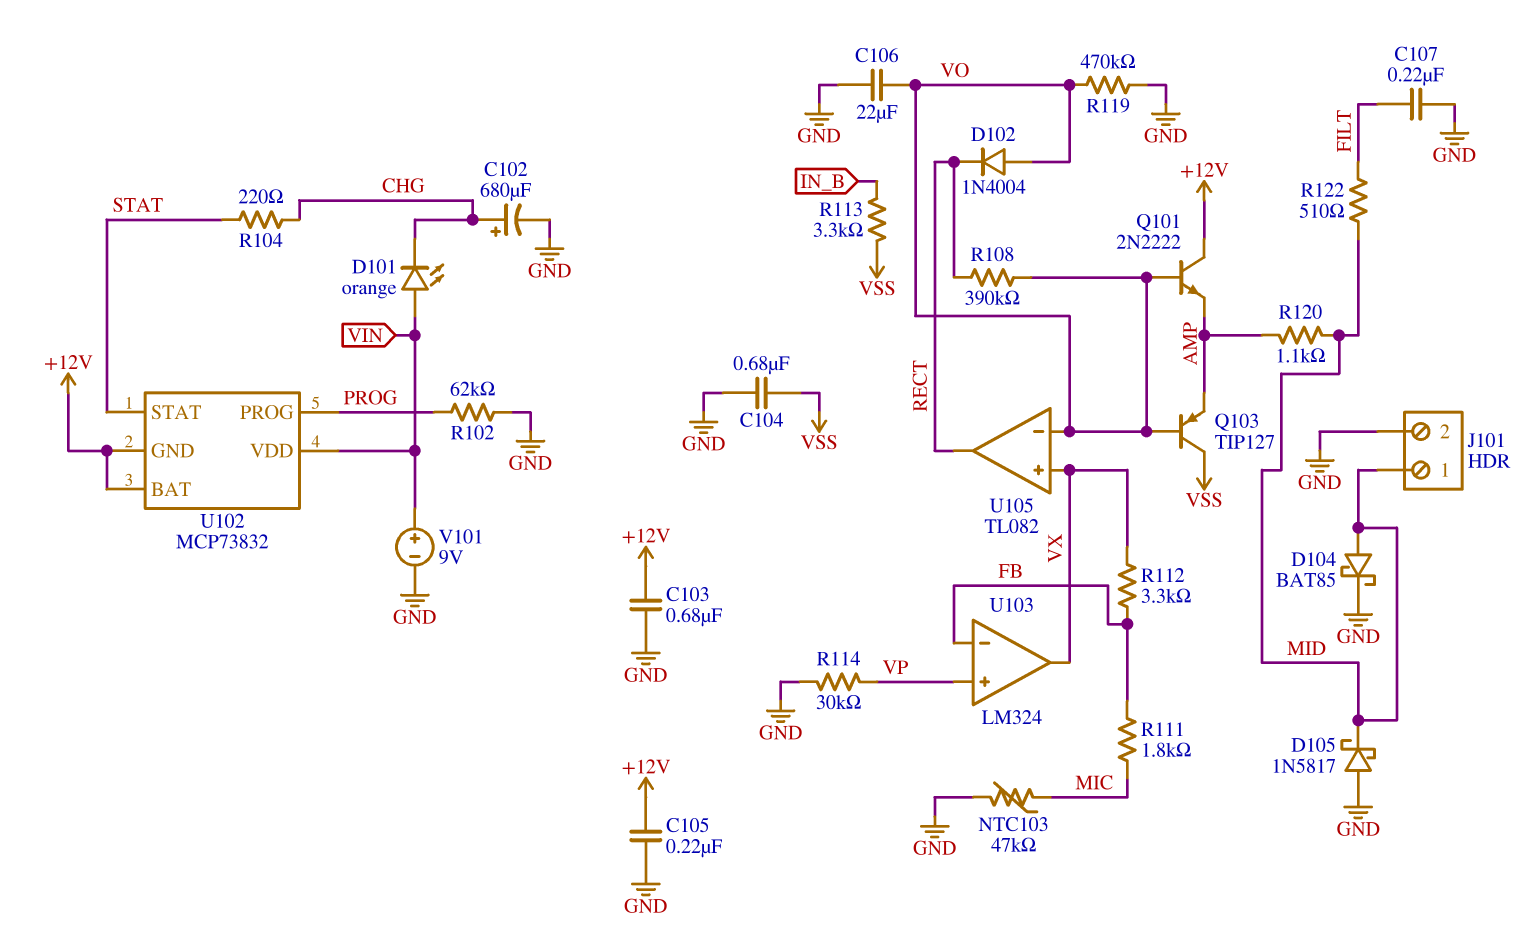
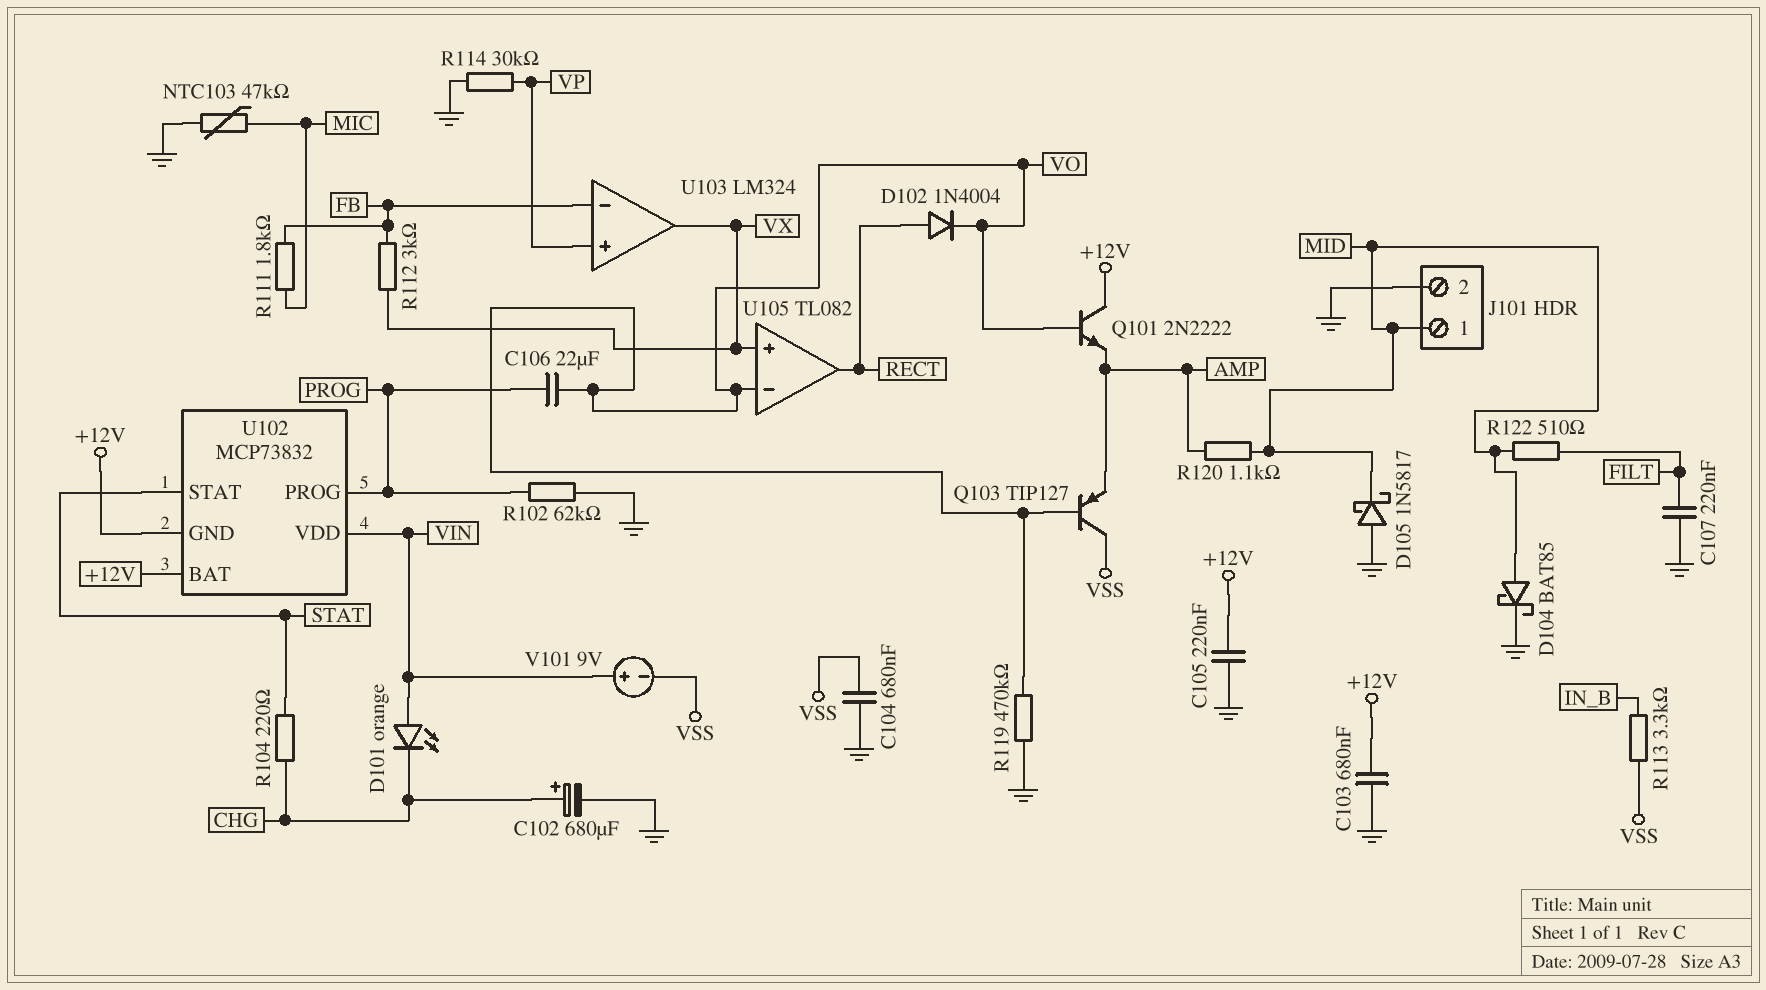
C106: 22uF (GND, VO) -> 22uF (PROG, VO)
D102: diode 1N4004 (A VO, K RECT) -> diode 1N4004 (A RECT, K VO)
R108: 390k (RECT, VO) -> none
R112: 3.3k (FB, VX) -> 3k (FB, VX)
V101: 9V (plus VIN, minus GND) -> 9V (plus VIN, minus VSS)

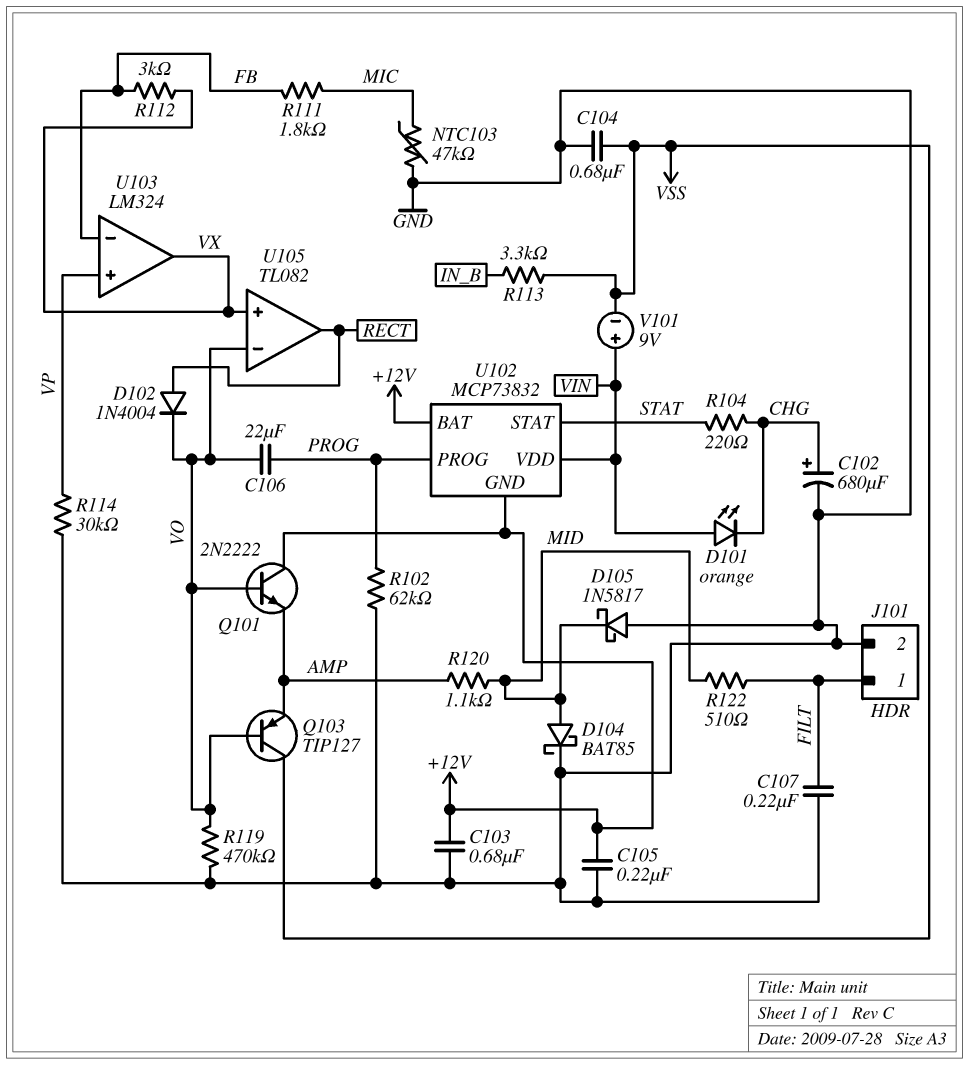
J101 pin 1: MID -> FILT

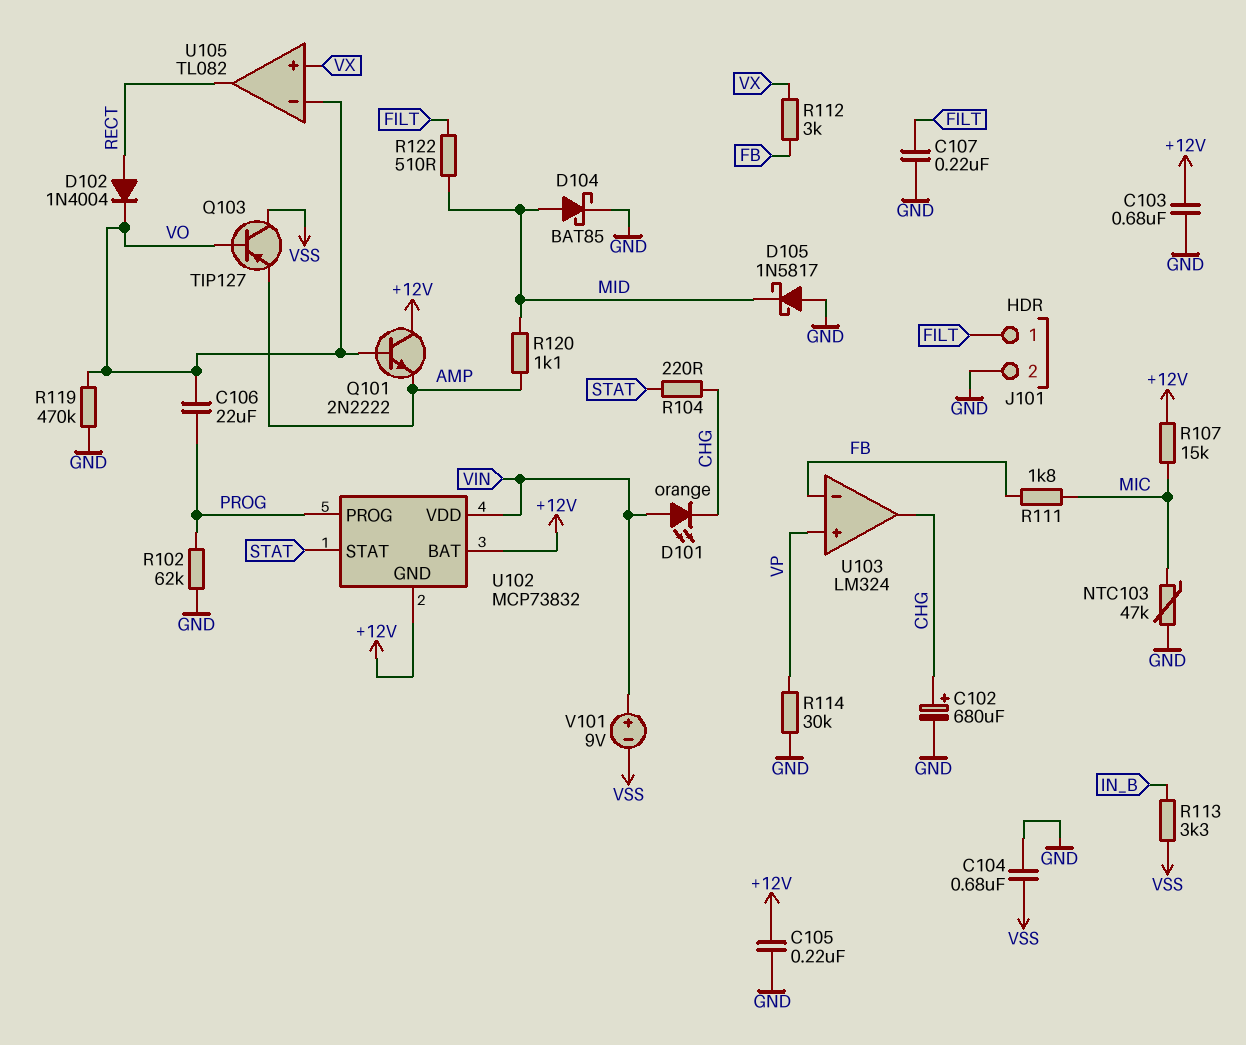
R107: none -> 15k (+12V, MIC)
U103 pin out: VX -> CHG

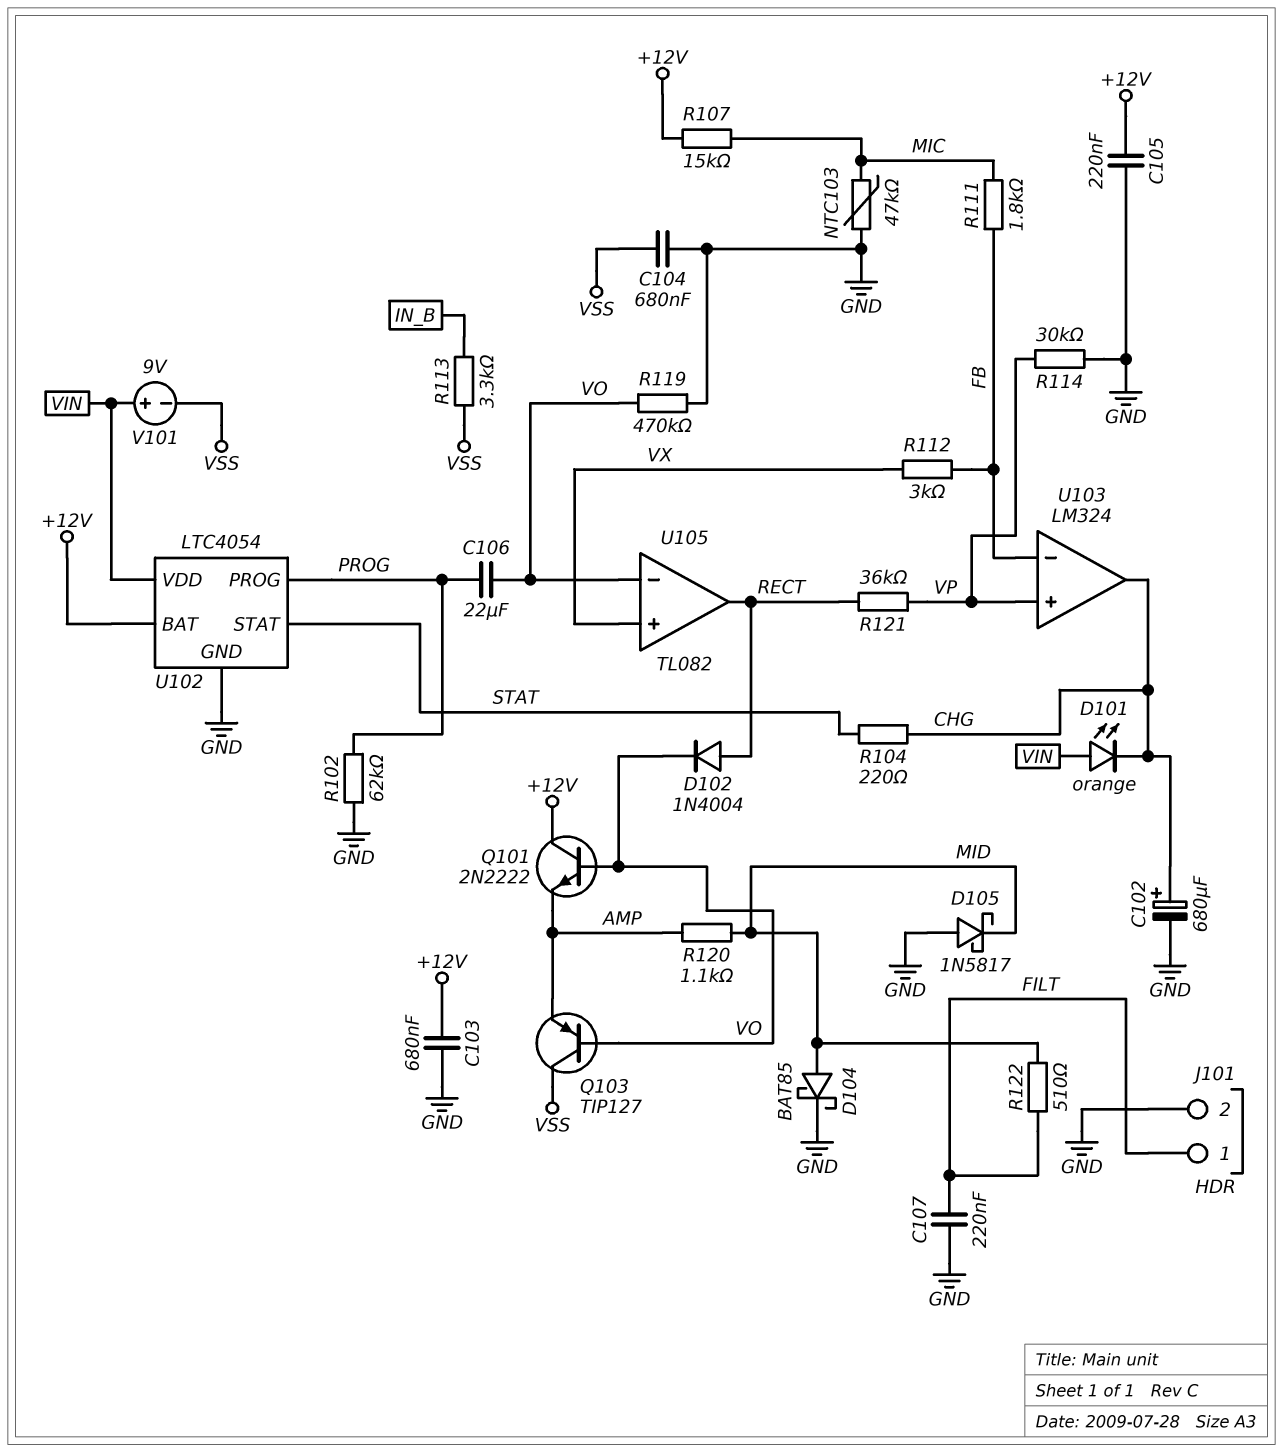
R121: none -> 36k (RECT, VP)
U102: MCP73832 -> LTC4054
U102 pin GND: +12V -> GND

